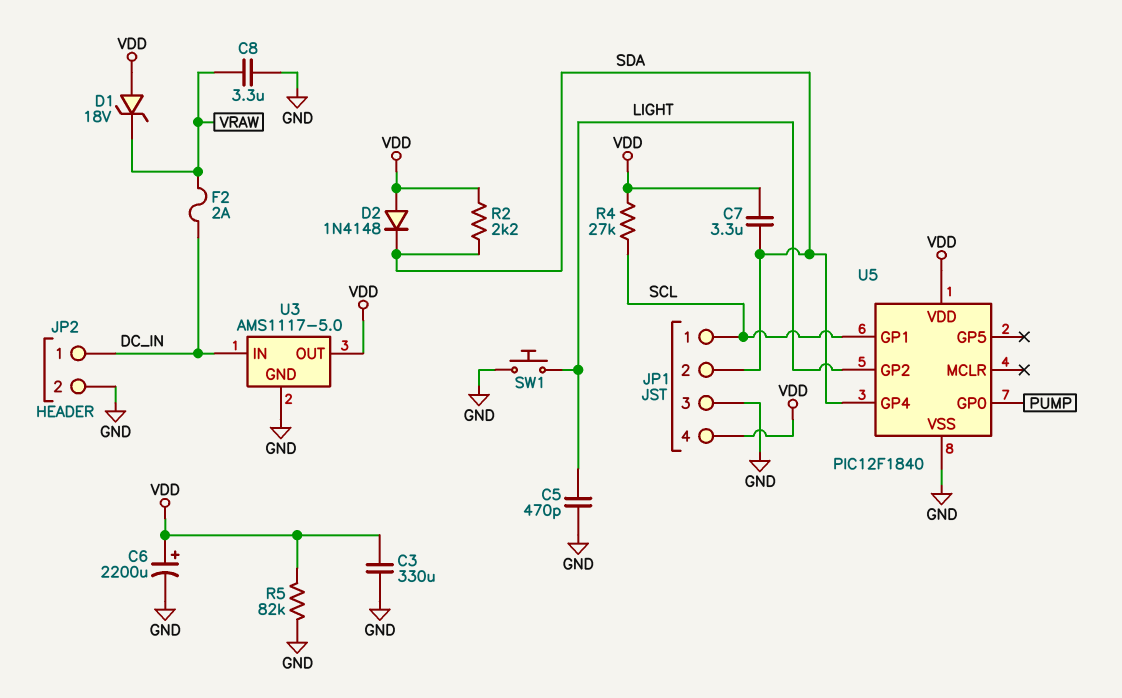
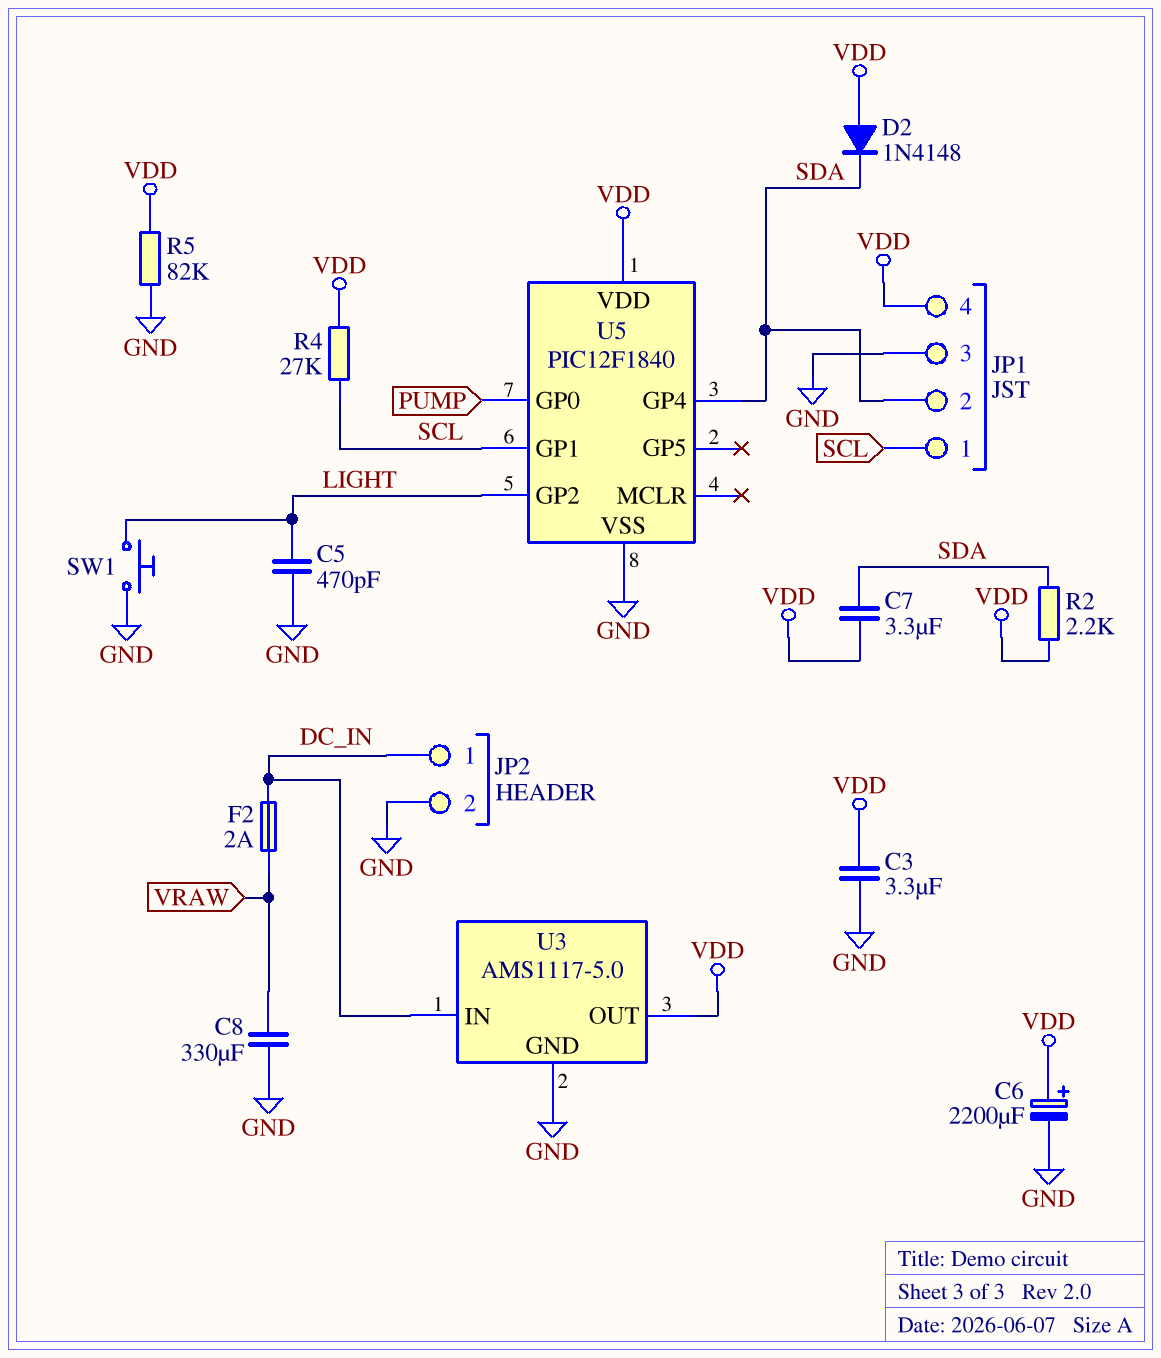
C3: 330uF (GND, VDD) -> 3.3uF (GND, VDD)
C8: 3.3uF (GND, VRAW) -> 330uF (GND, VRAW)
D1: zener 18V (A VDD, K VRAW) -> none

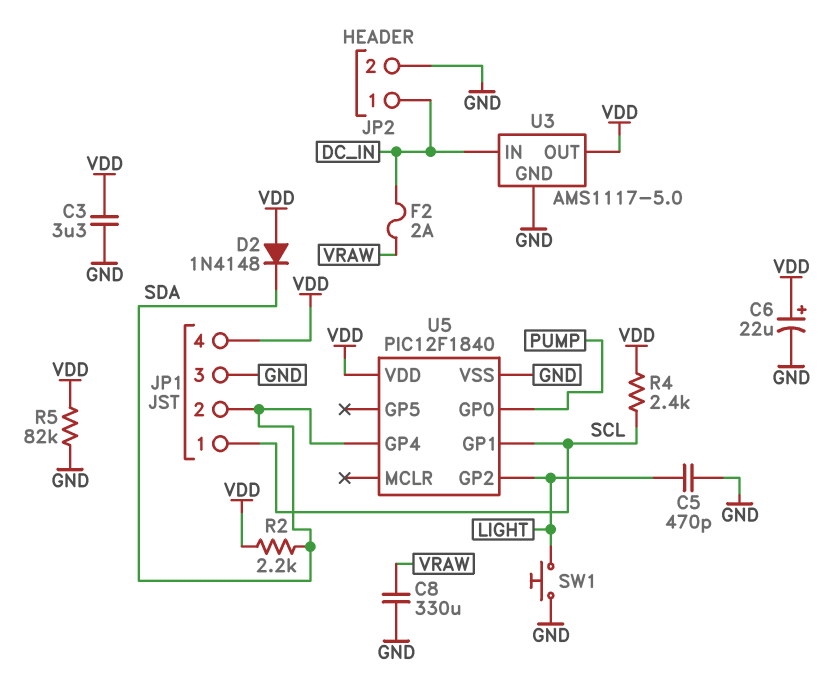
C6: 2200uF (plus VDD, minus GND) -> 22uF (plus VDD, minus GND)
C7: 3.3uF (SDA, VDD) -> none
R4: 27k (SCL, VDD) -> 2.4k (SCL, VDD)

